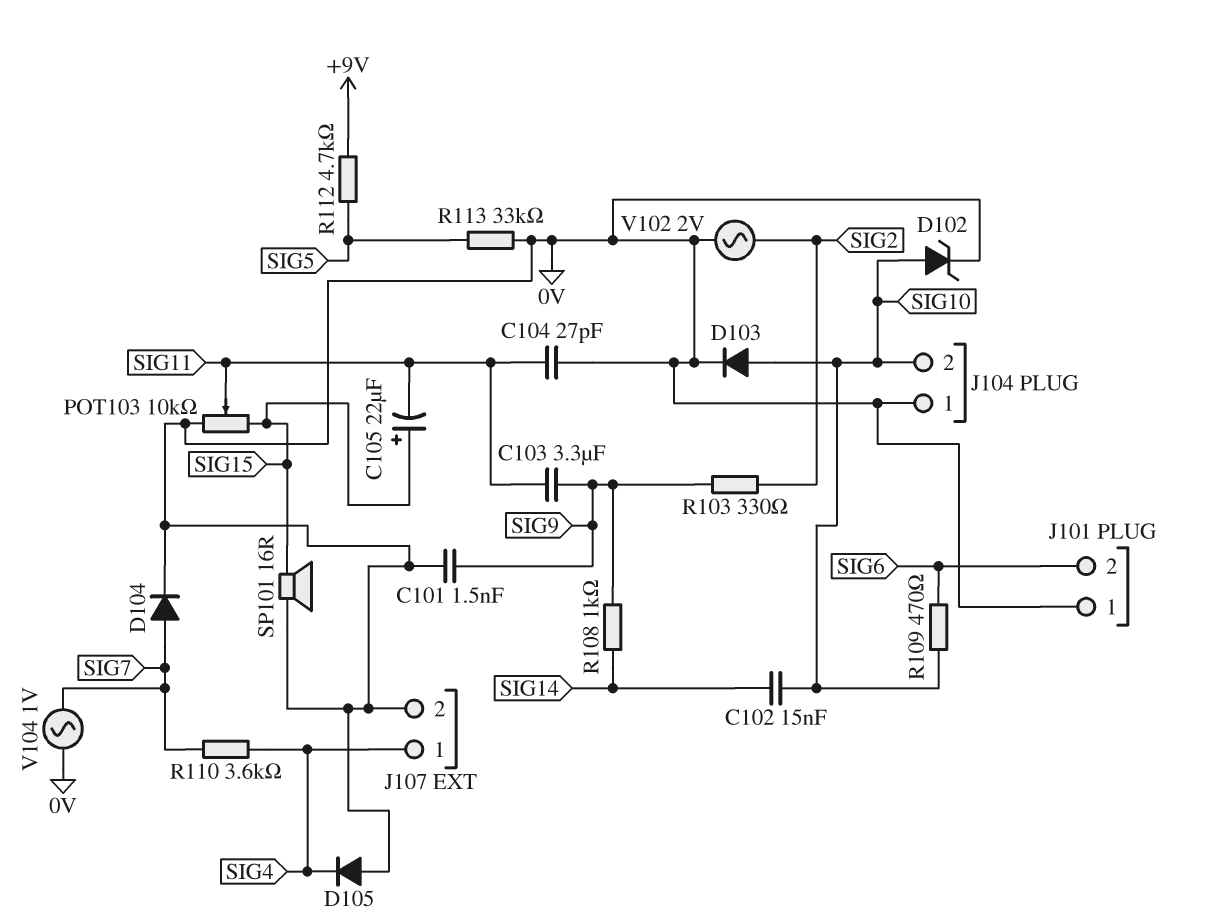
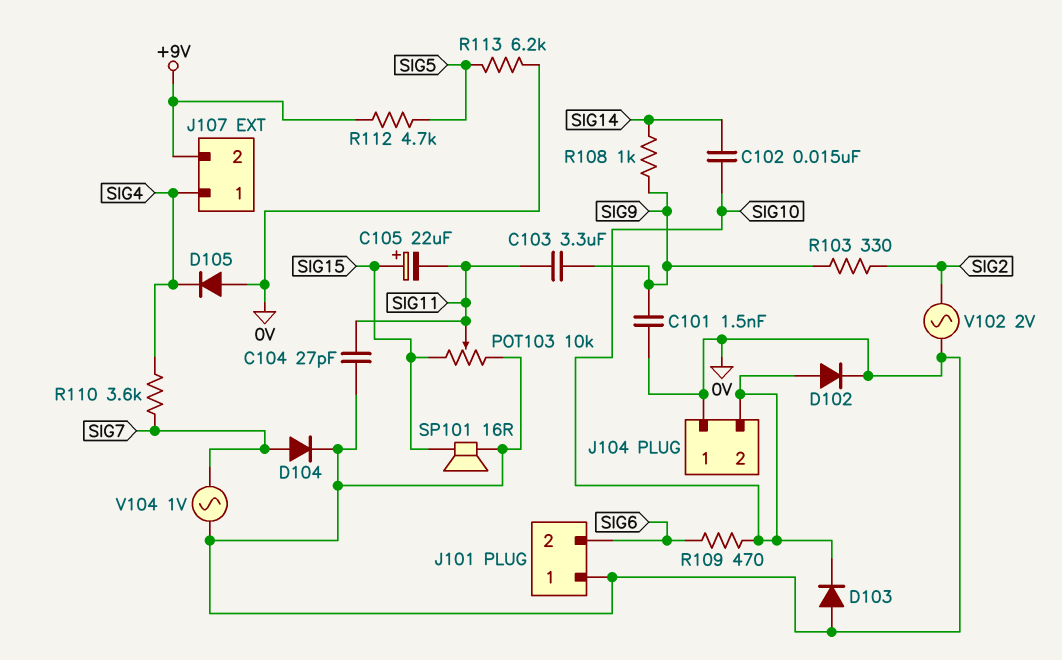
D102: zener (A SIG10, K 0V) -> diode (A SIG10, K 0V)
D103: diode (A SIG10, K 0V) -> diode (A 0V, K SIG10)
J107 pin 2: 0V -> +9V
R113: 33k (0V, SIG5) -> 6.2k (0V, SIG5)

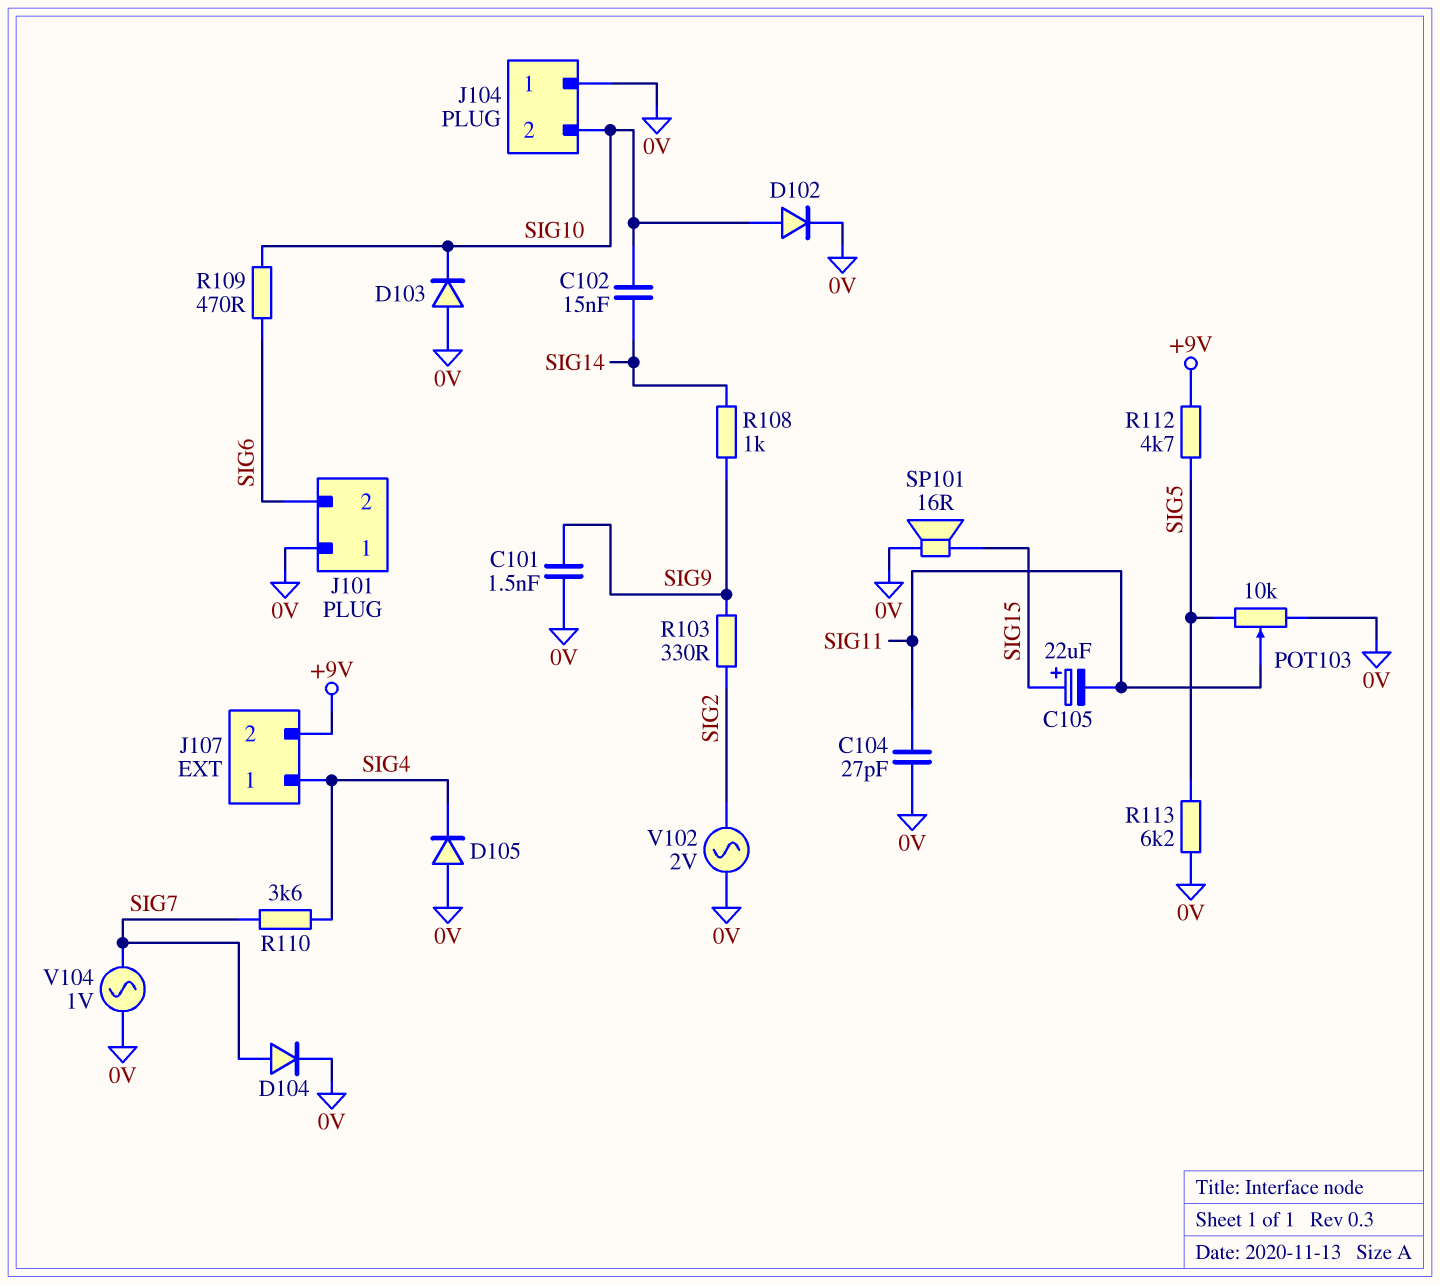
C103: 3.3uF (SIG9, SIG11) -> none
POT103: 10k (0V, SIG15, wiper SIG11) -> 10k (0V, SIG5, wiper SIG11)

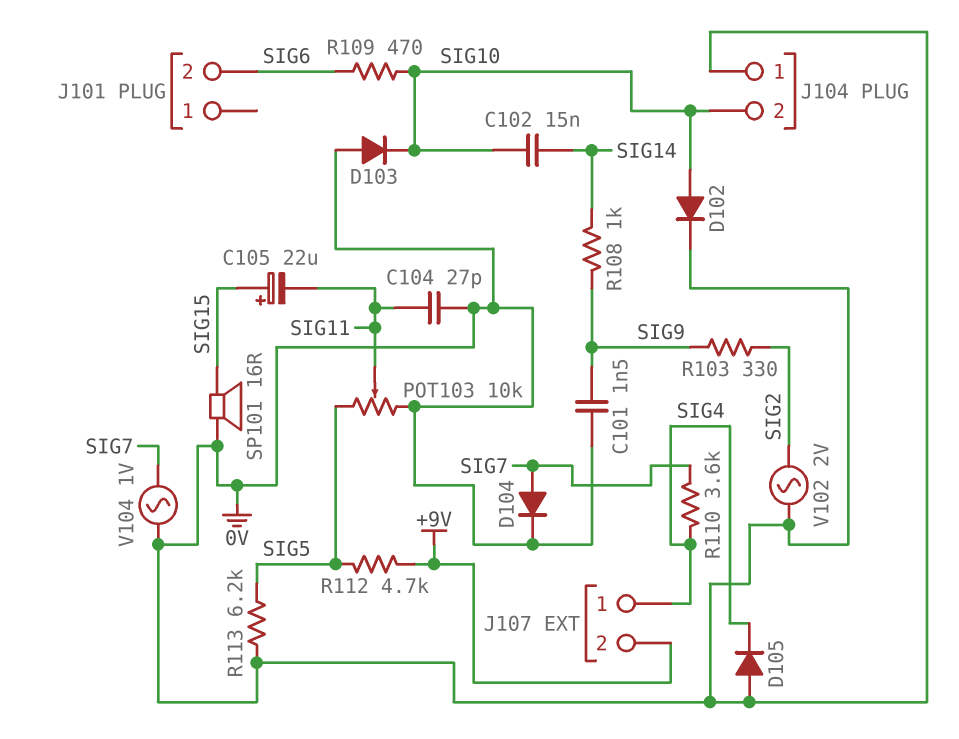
J101 pin 1: 0V -> none

